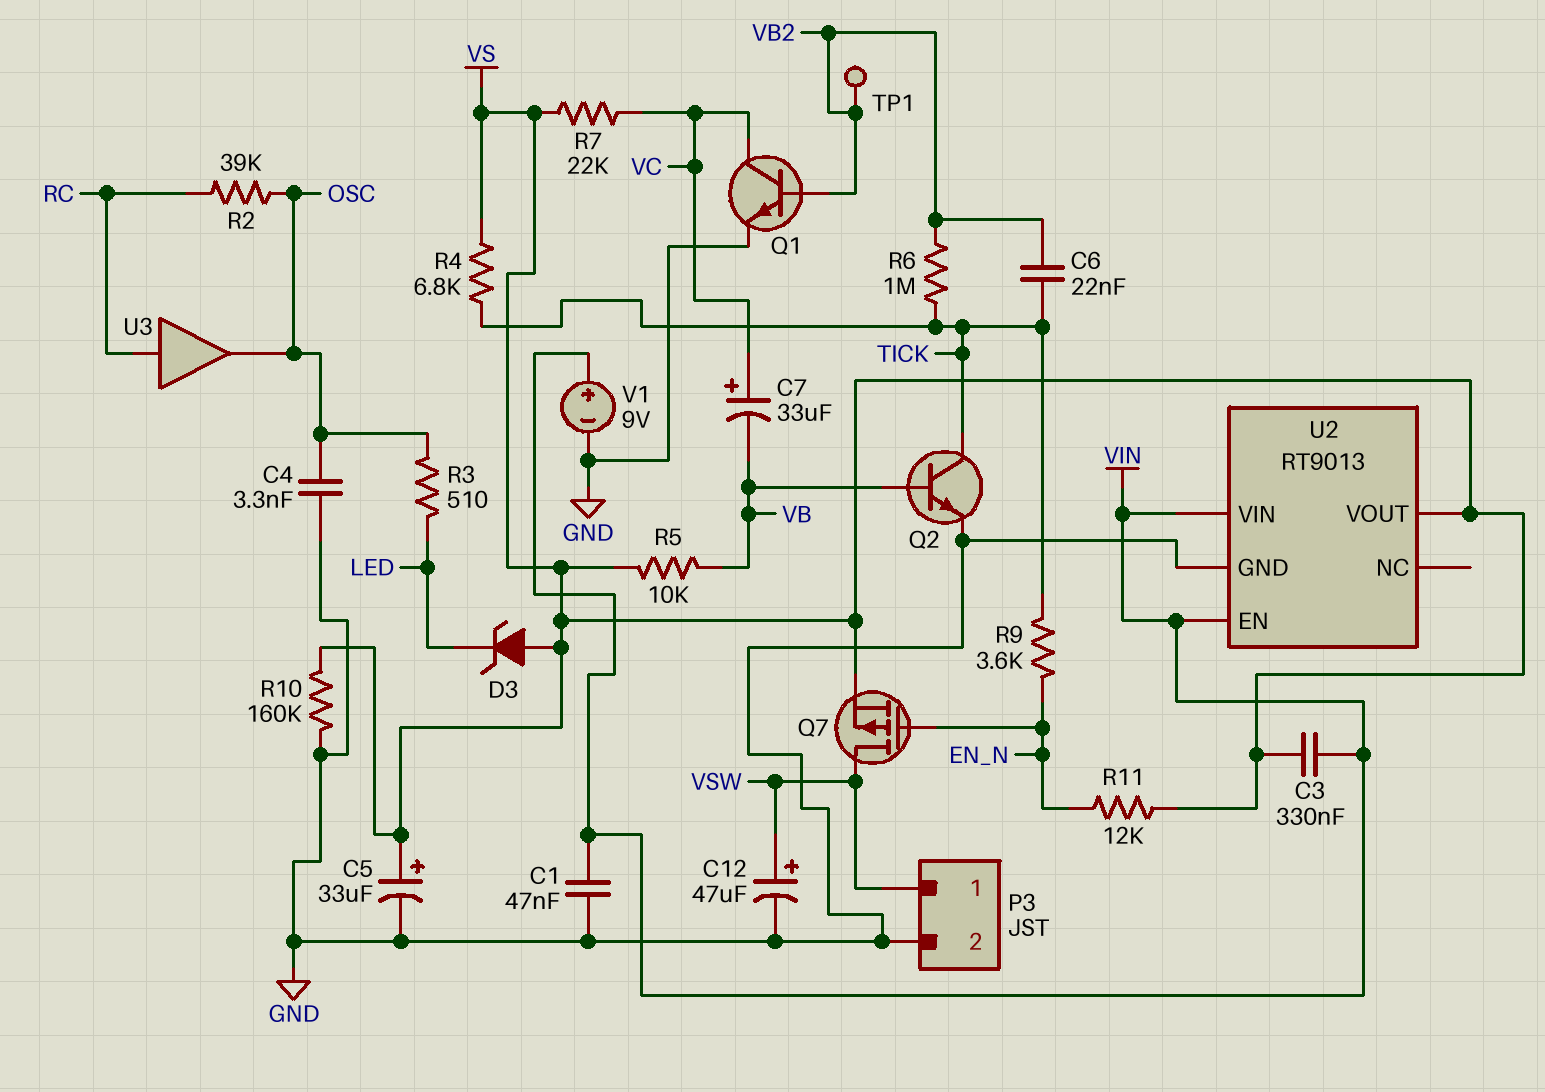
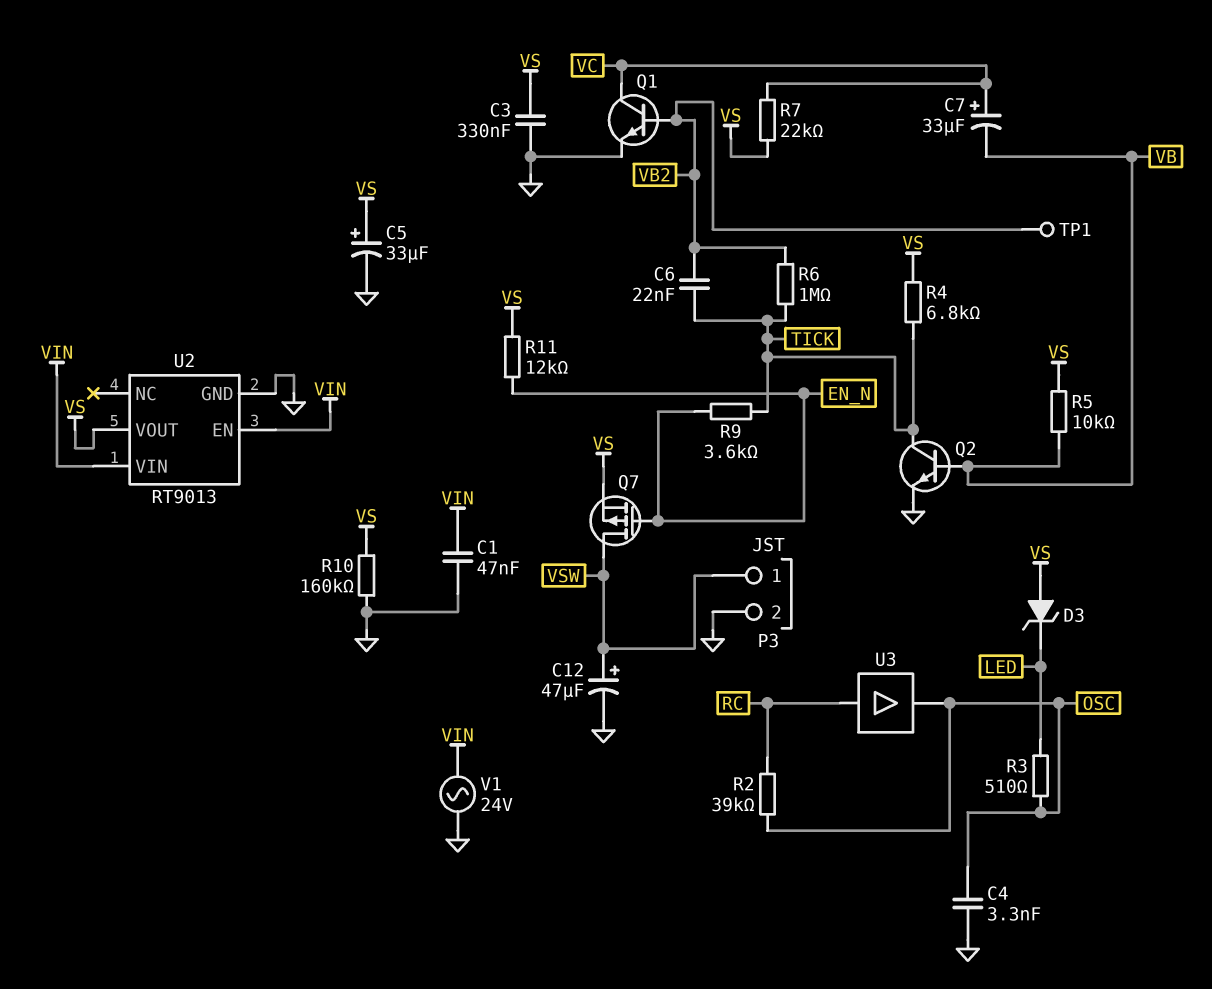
C3: 330nF (VIN, VS) -> 330nF (GND, VS)
V1: 9V (plus VIN, minus GND) -> AC 24V (GND, VIN)

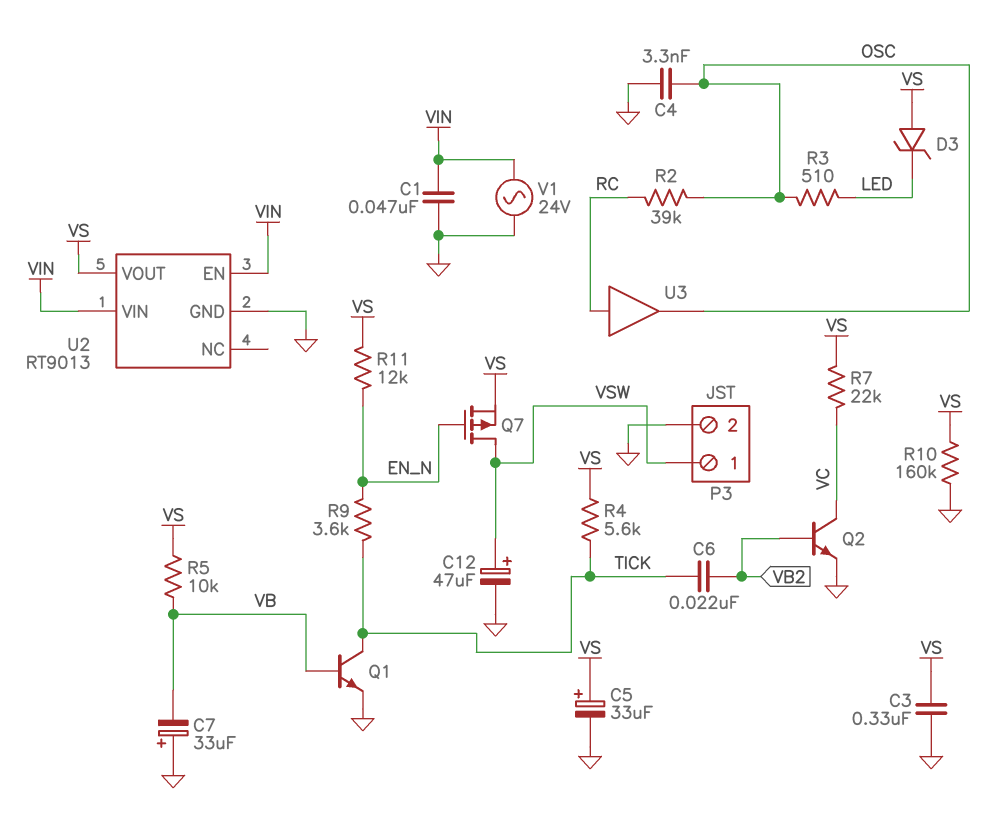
C7: 33uF (plus VC, minus VB) -> 33uF (plus GND, minus VB)
Q1: NPN (B VB2, C VC, E GND) -> NPN (B VB, C TICK, E GND)
Q2: NPN (B VB, C TICK, E GND) -> NPN (B VB2, C VC, E GND)
R4: 6.8k (TICK, VS) -> 5.6k (TICK, VS)
R6: 1M (TICK, VB2) -> none
TP1: test point (VB2) -> none

